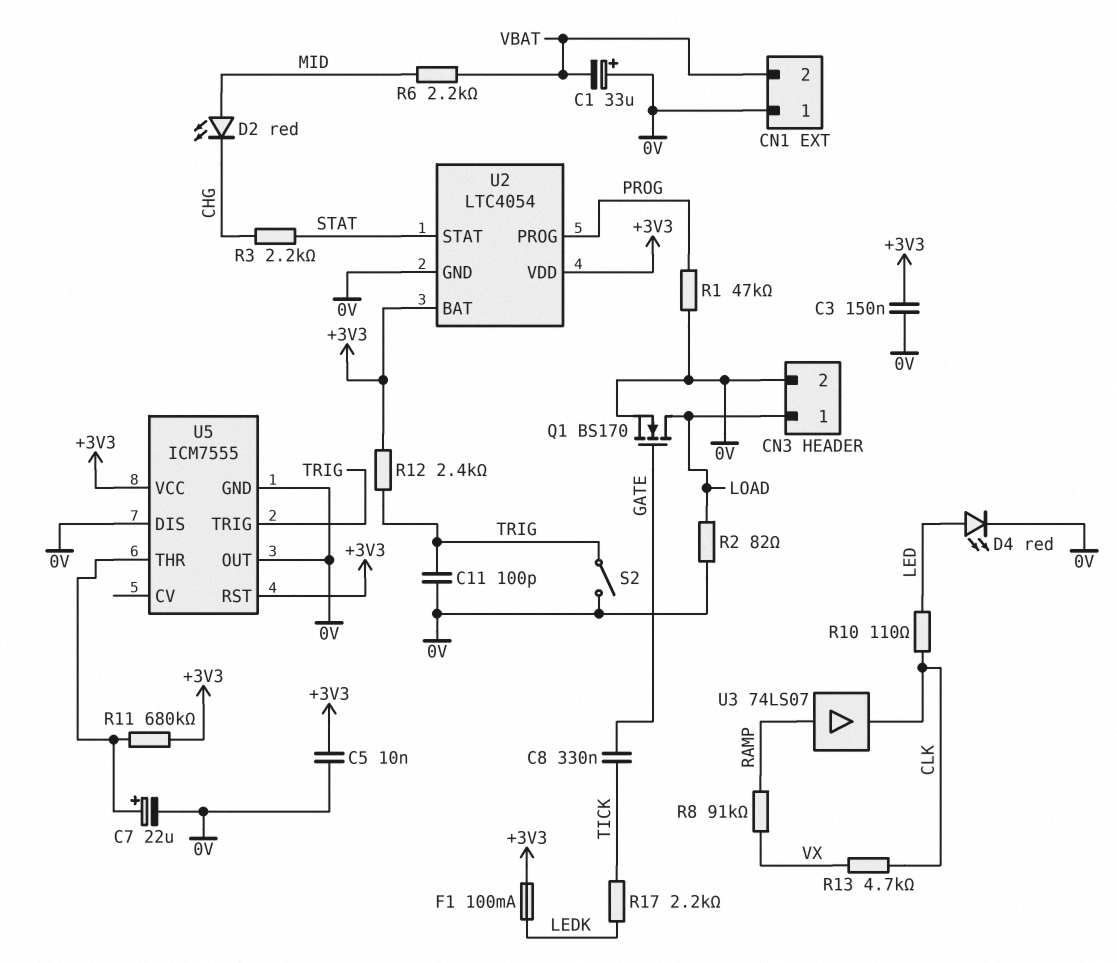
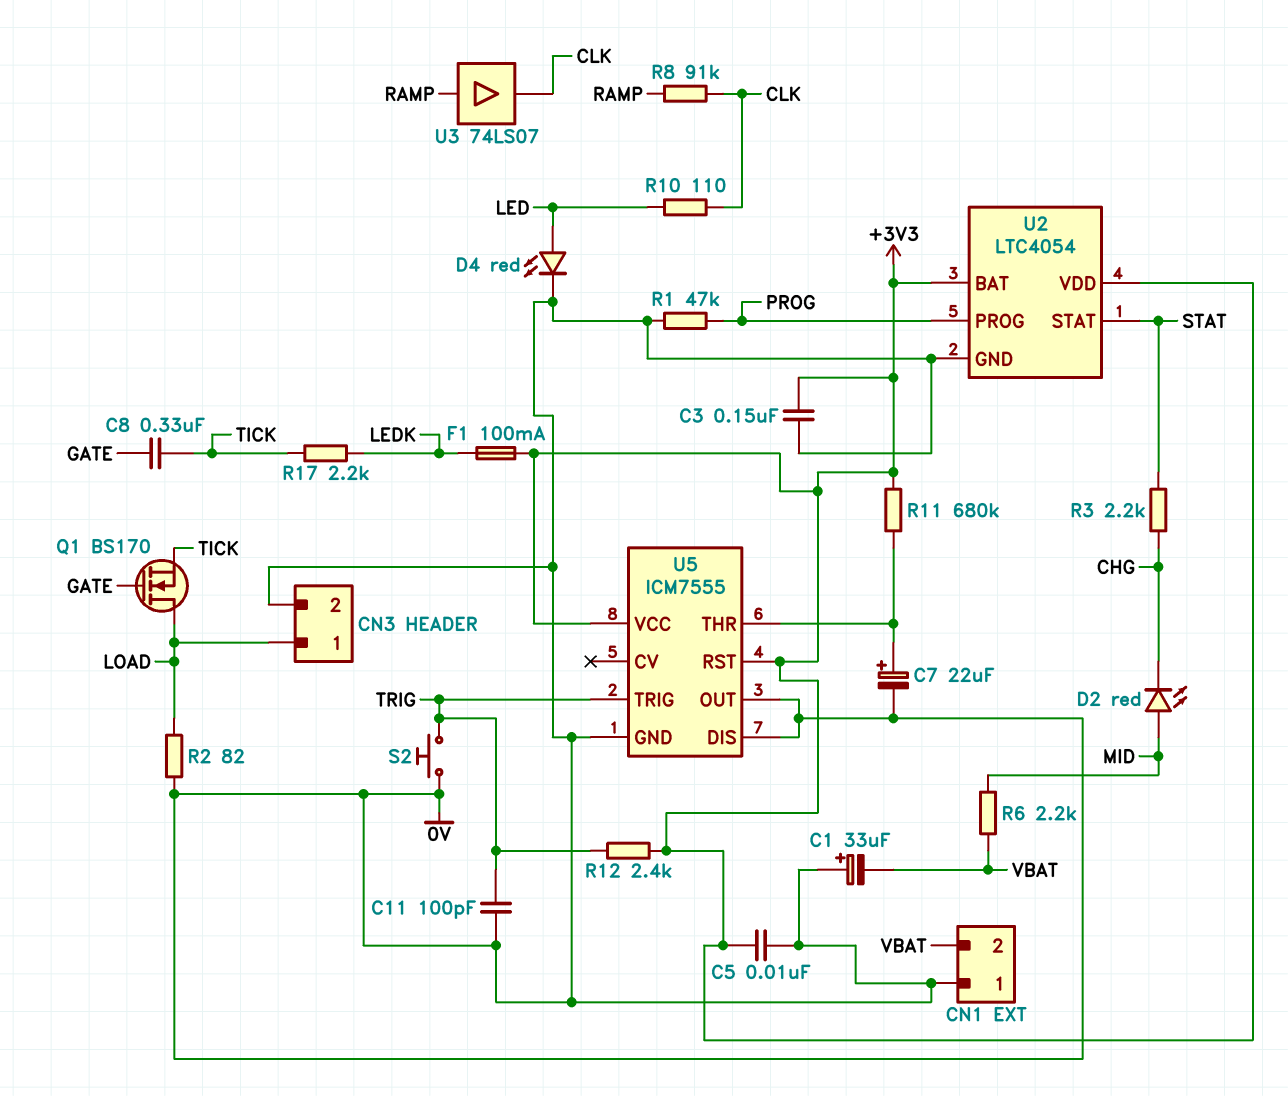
Q1: NMOS BS170 (G GATE, D LOAD, S 0V) -> NMOS BS170 (G GATE, D LOAD, S TICK)
R8: 91k (RAMP, VX) -> 91k (CLK, RAMP)
R13: 4.7k (CLK, VX) -> none
S2: switch (0V, TRIG) -> button (0V, TRIG)

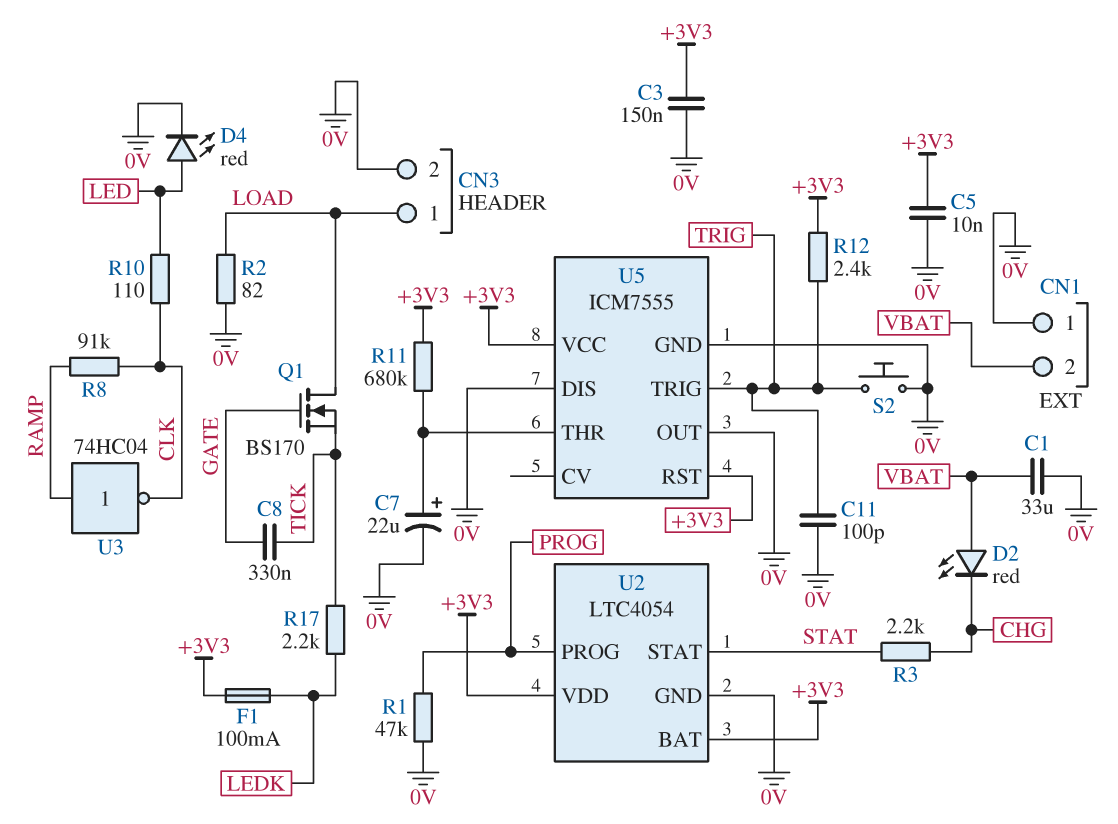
C1: 33uF (plus 0V, minus VBAT) -> 33uF (0V, VBAT)
D2: LED red (A MID, K CHG) -> LED red (A VBAT, K CHG)
R6: 2.2k (MID, VBAT) -> none
U3: buffer 74LS07 (in RAMP, out CLK) -> NOT 74HC04 (in RAMP, out CLK)

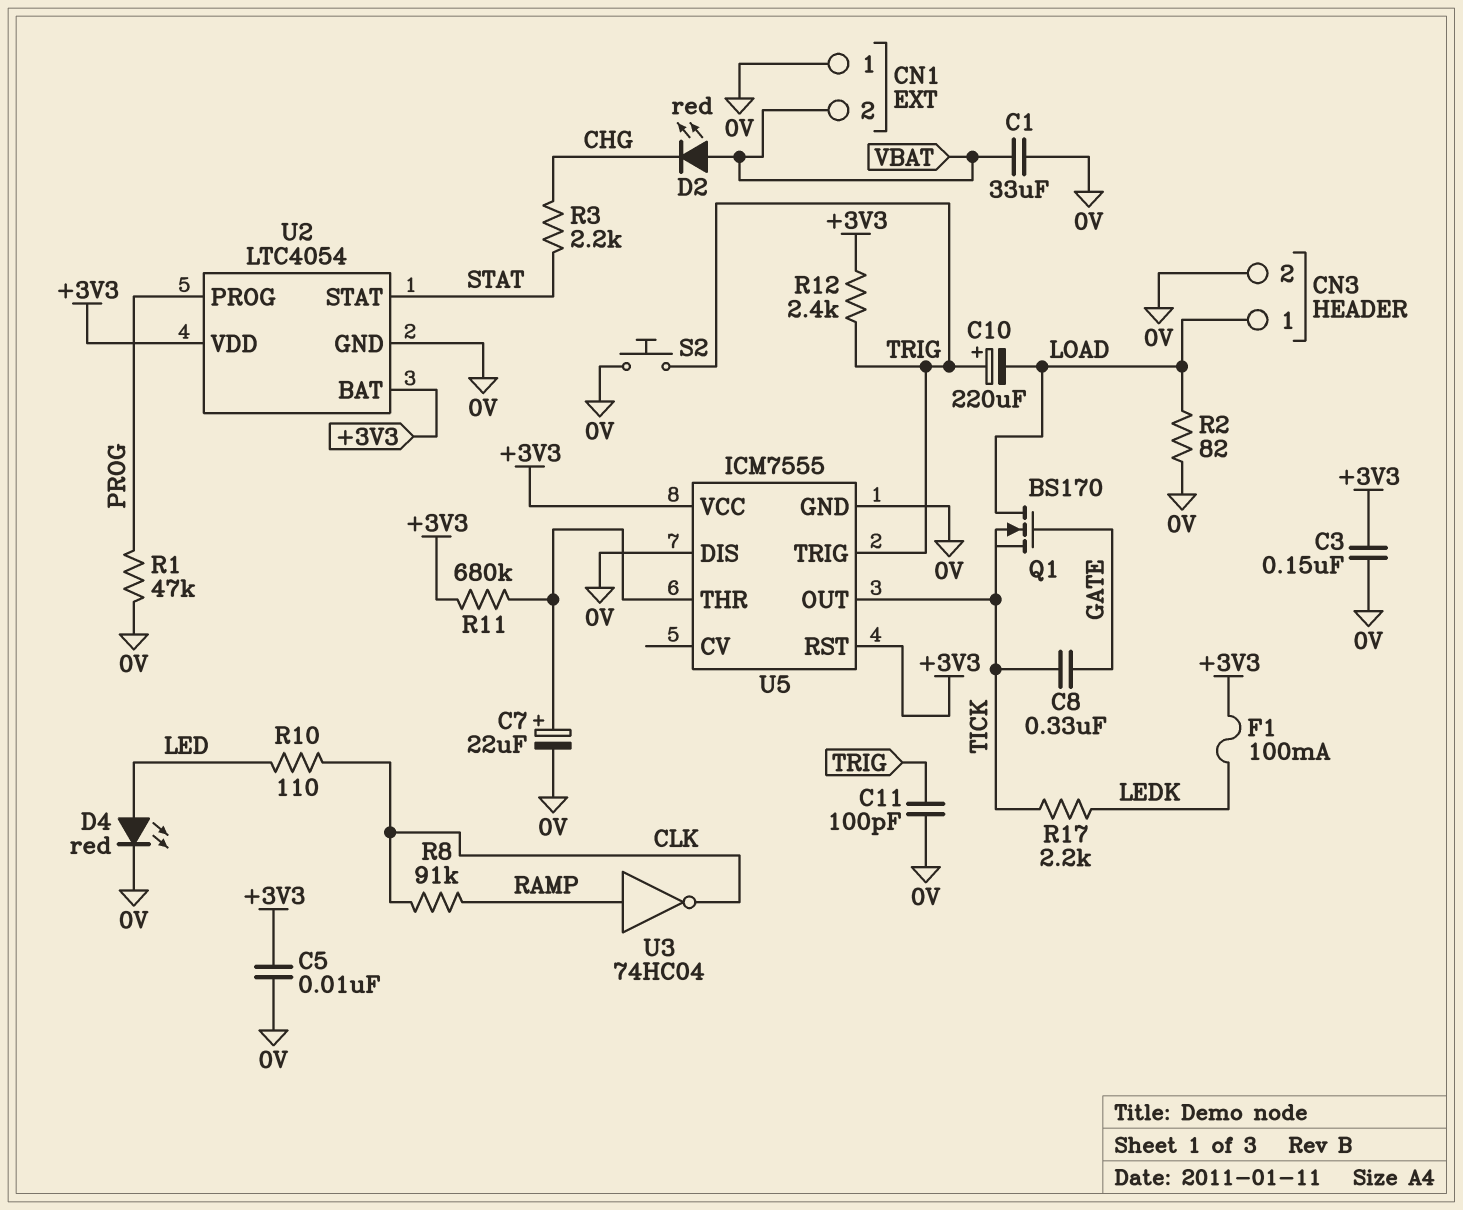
C10: none -> 220uF (plus TRIG, minus LOAD)
U5 pin OUT: 0V -> TICK

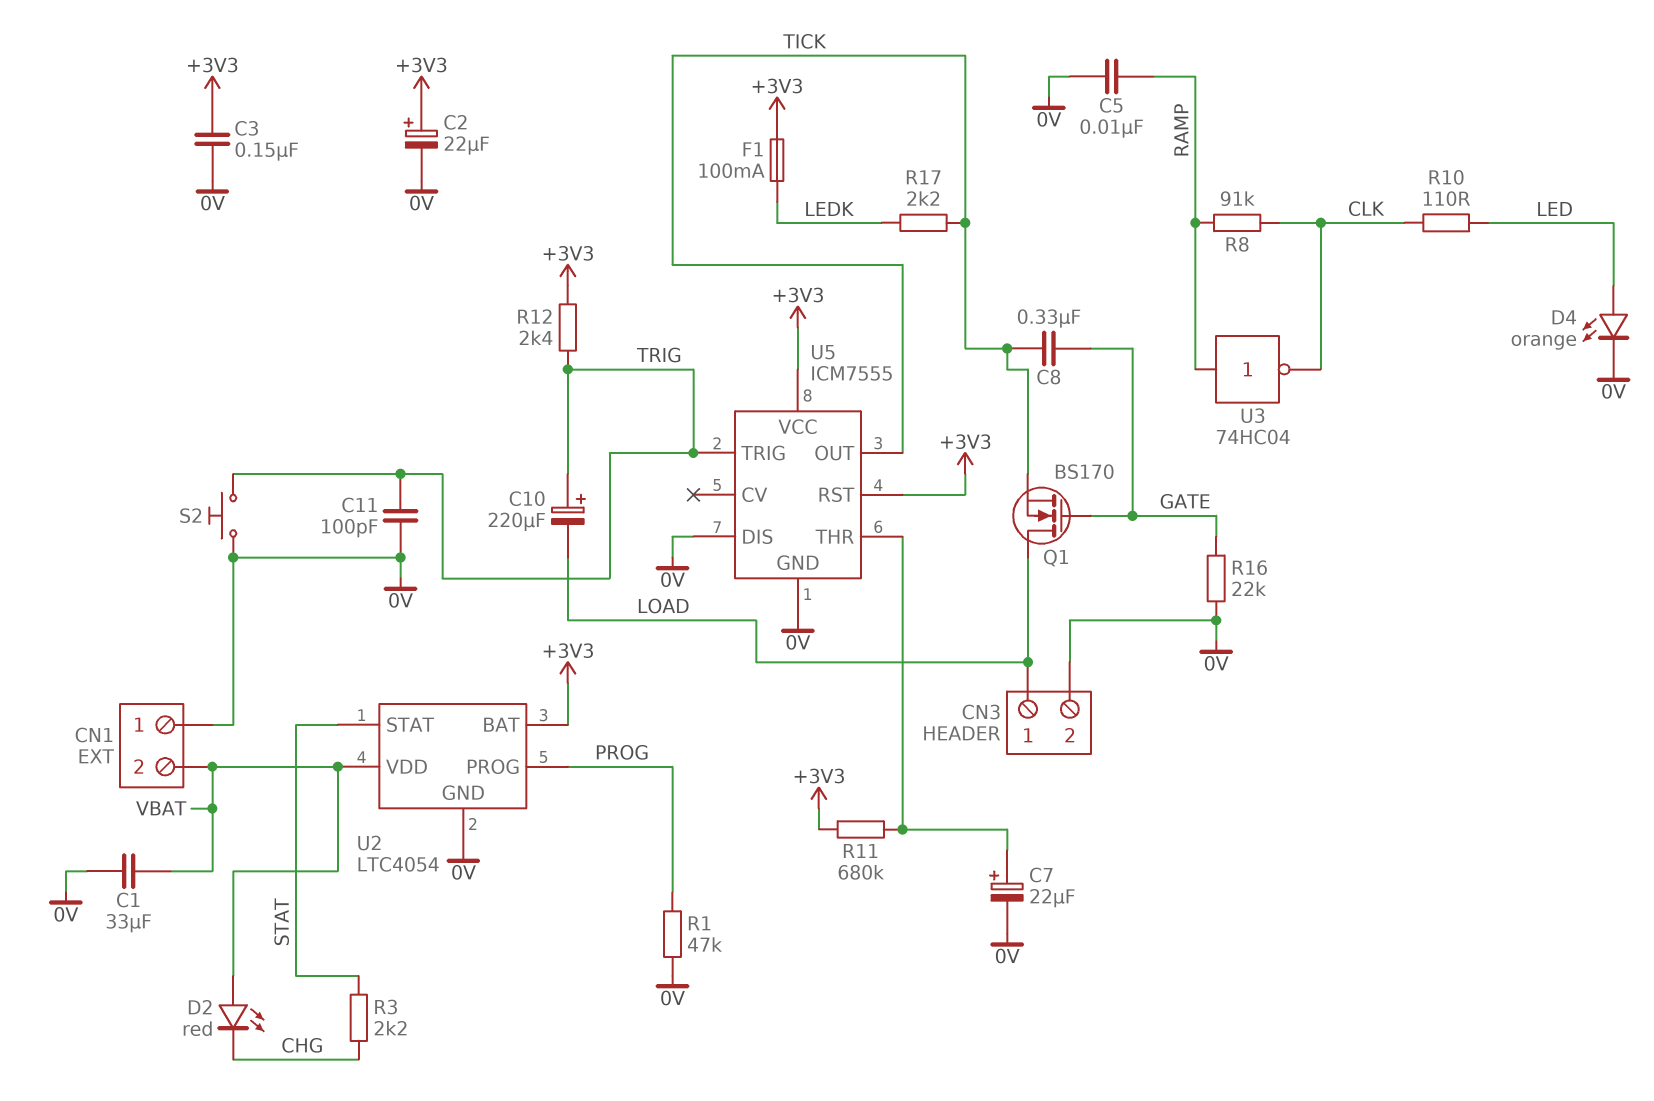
C2: none -> 22uF (plus +3V3, minus 0V)
C5: 10nF (+3V3, 0V) -> 10nF (0V, RAMP)
D4: LED red (A LED, K 0V) -> LED orange (A LED, K 0V)
R2: 82 (0V, LOAD) -> none
R16: none -> 22k (0V, GATE)
U2 pin VDD: +3V3 -> VBAT

